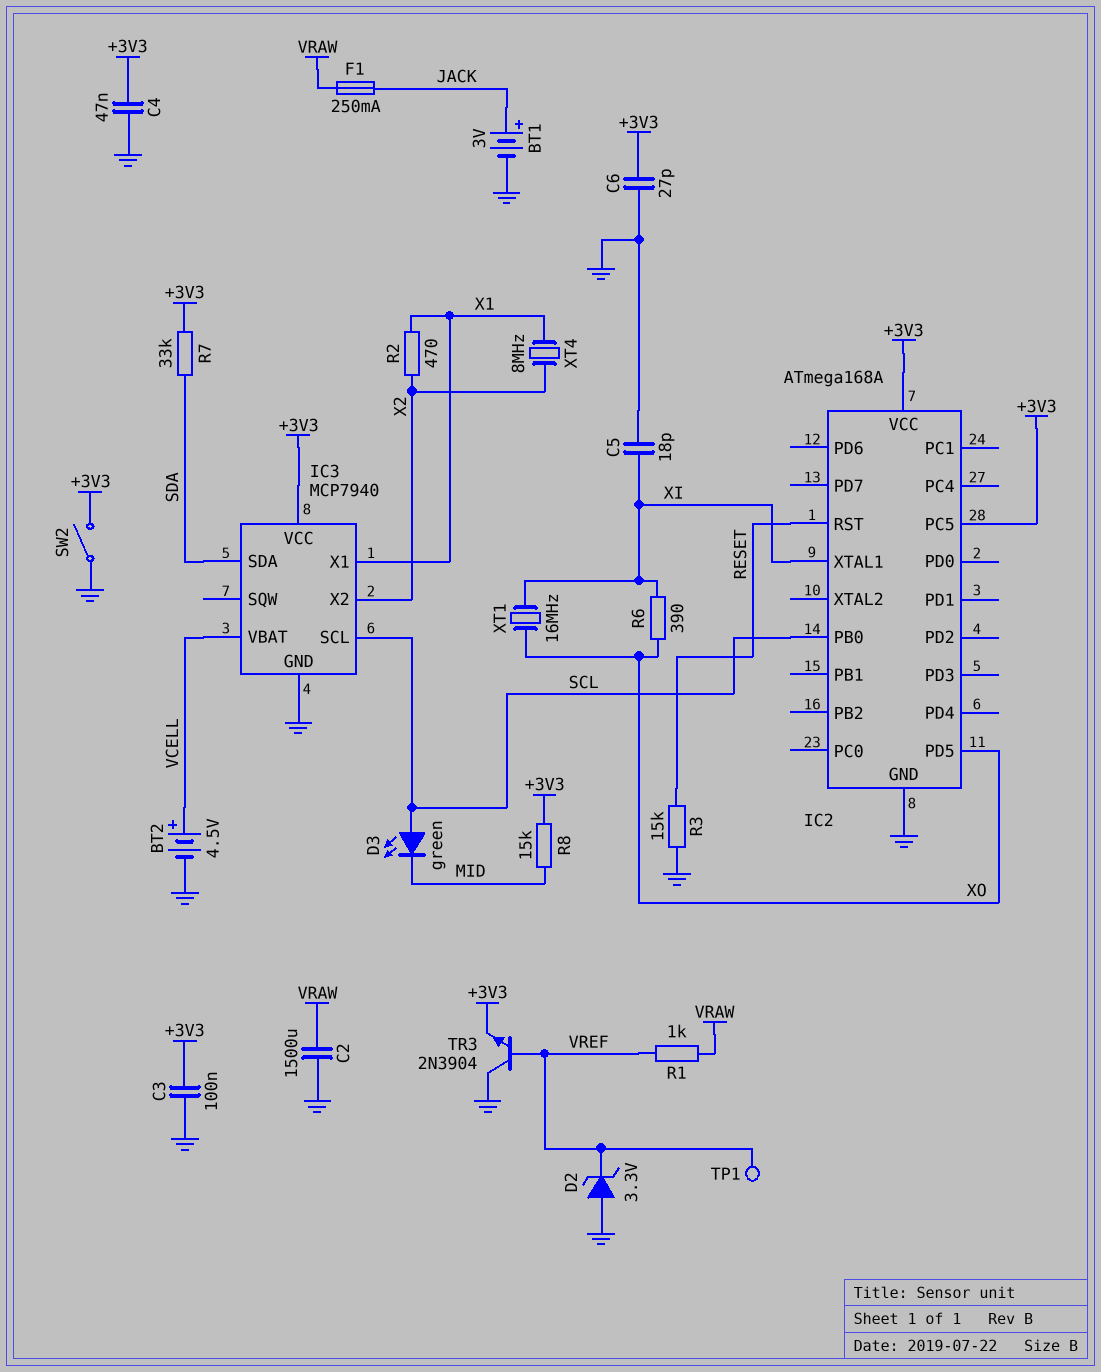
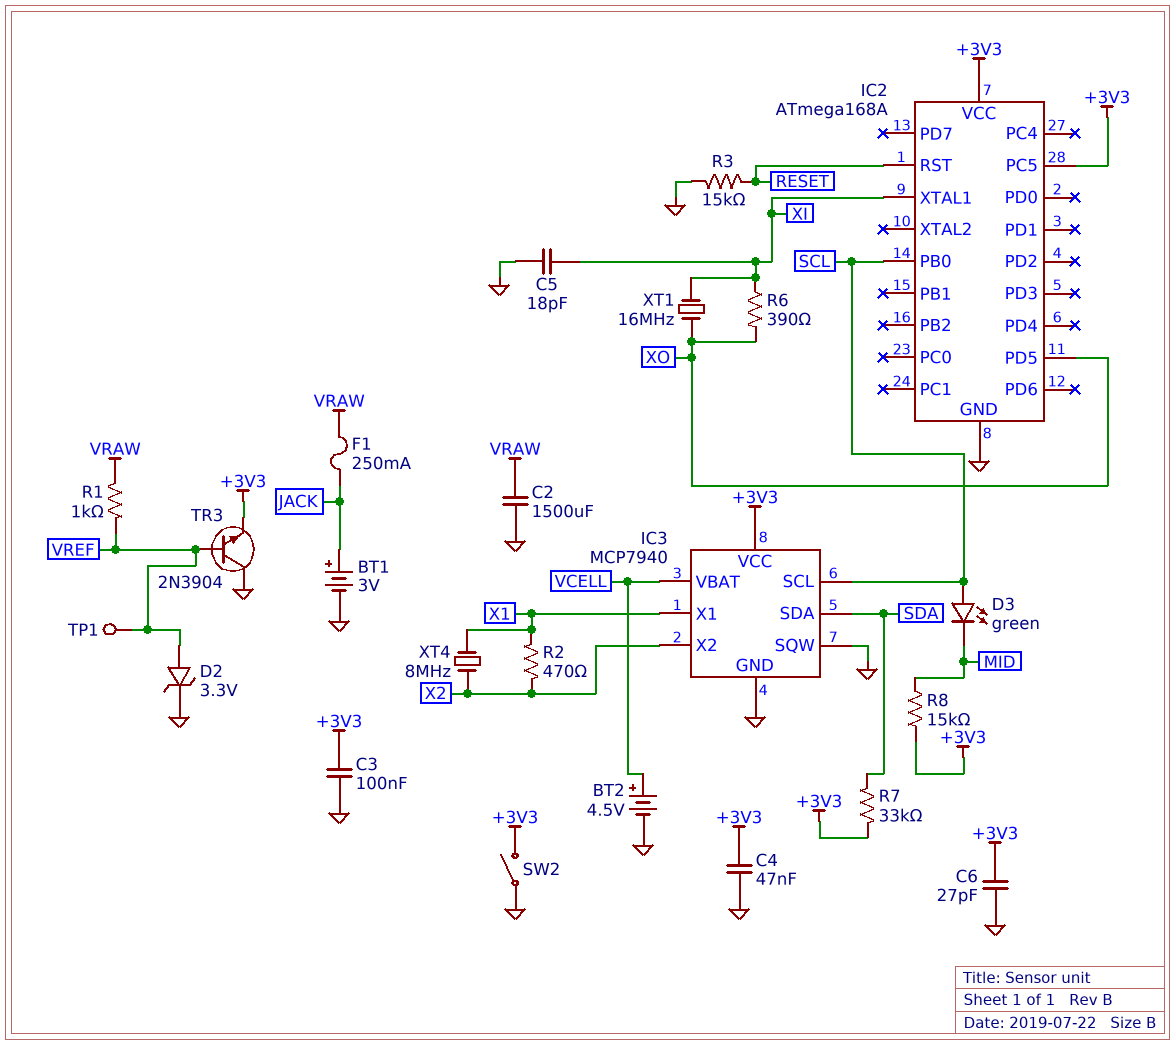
D2: zener 3.3V (A GND, K VREF) -> zener 3.3V (A VREF, K GND)
IC3 pin SQW: none -> GND

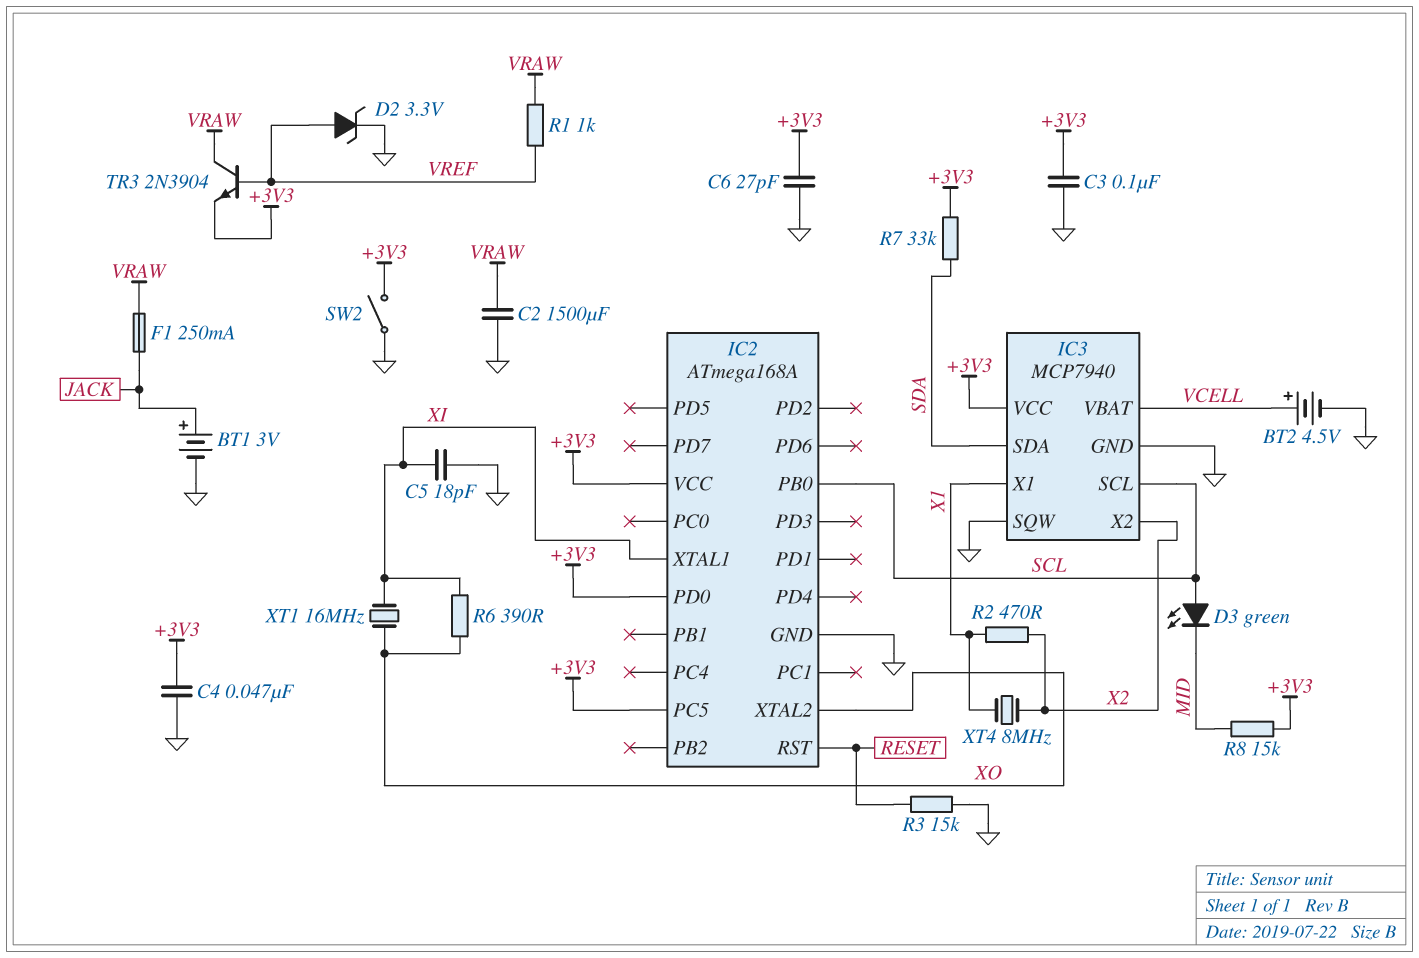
IC2 pin PD0: none -> +3V3
IC2 pin PD5: XO -> none
IC2 pin XTAL2: none -> XO
TP1: test point (VREF) -> none
TR3: NPN 2N3904 (B VREF, C GND, E +3V3) -> NPN 2N3904 (B VREF, C VRAW, E +3V3)

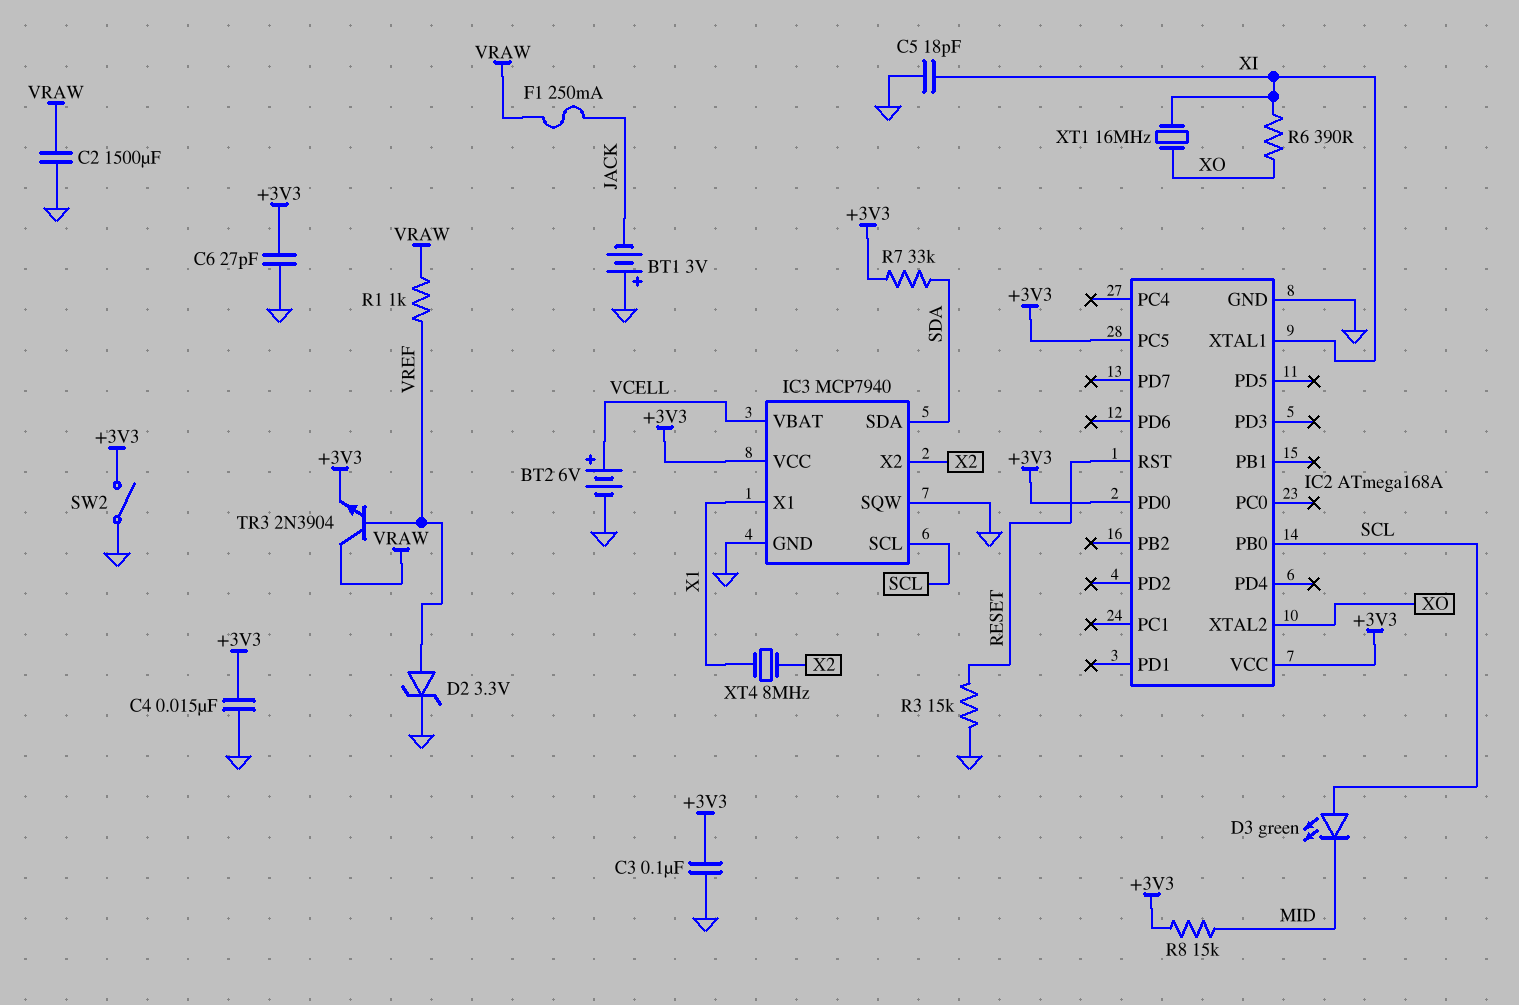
BT1: 3V (plus JACK, minus GND) -> 3V (plus GND, minus JACK)
BT2: 4.5V (plus VCELL, minus GND) -> 6V (plus VCELL, minus GND)
C4: 47nF (+3V3, GND) -> 15nF (+3V3, GND)
R2: 470 (X1, X2) -> none

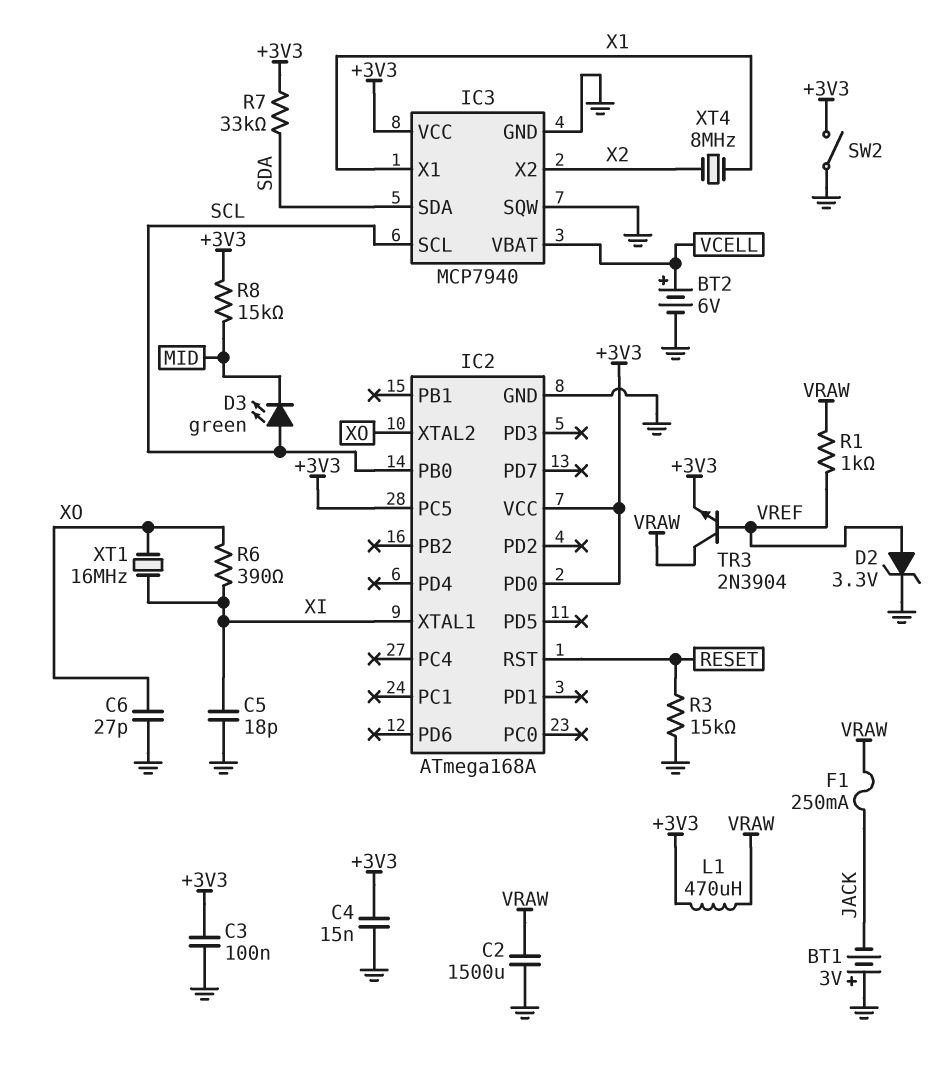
C6: 27pF (+3V3, GND) -> 27pF (GND, XO)
L1: none -> 470uH (+3V3, VRAW)

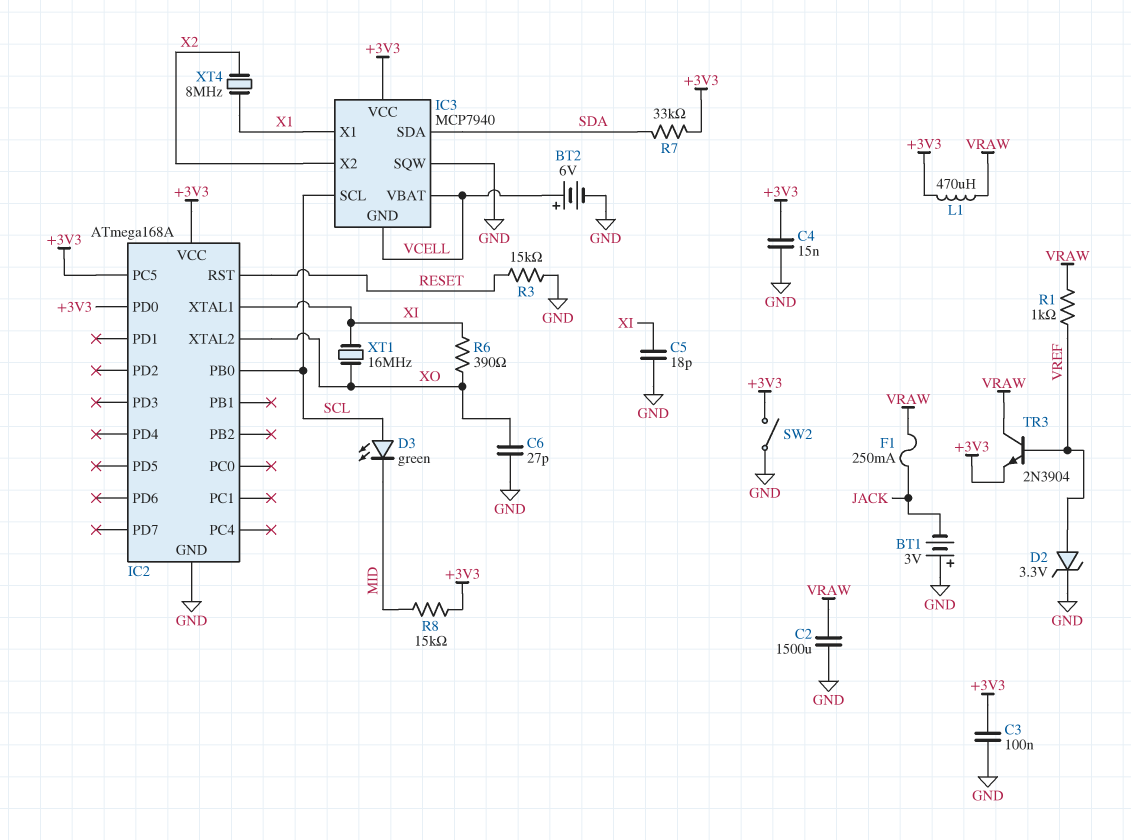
IC3 pin GND: GND -> VCELL

